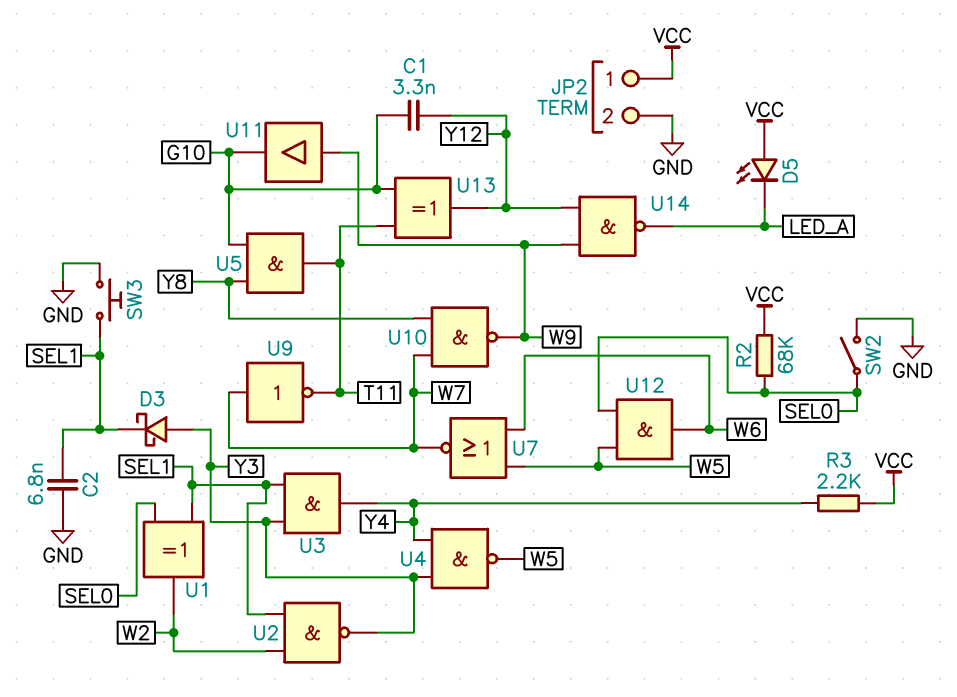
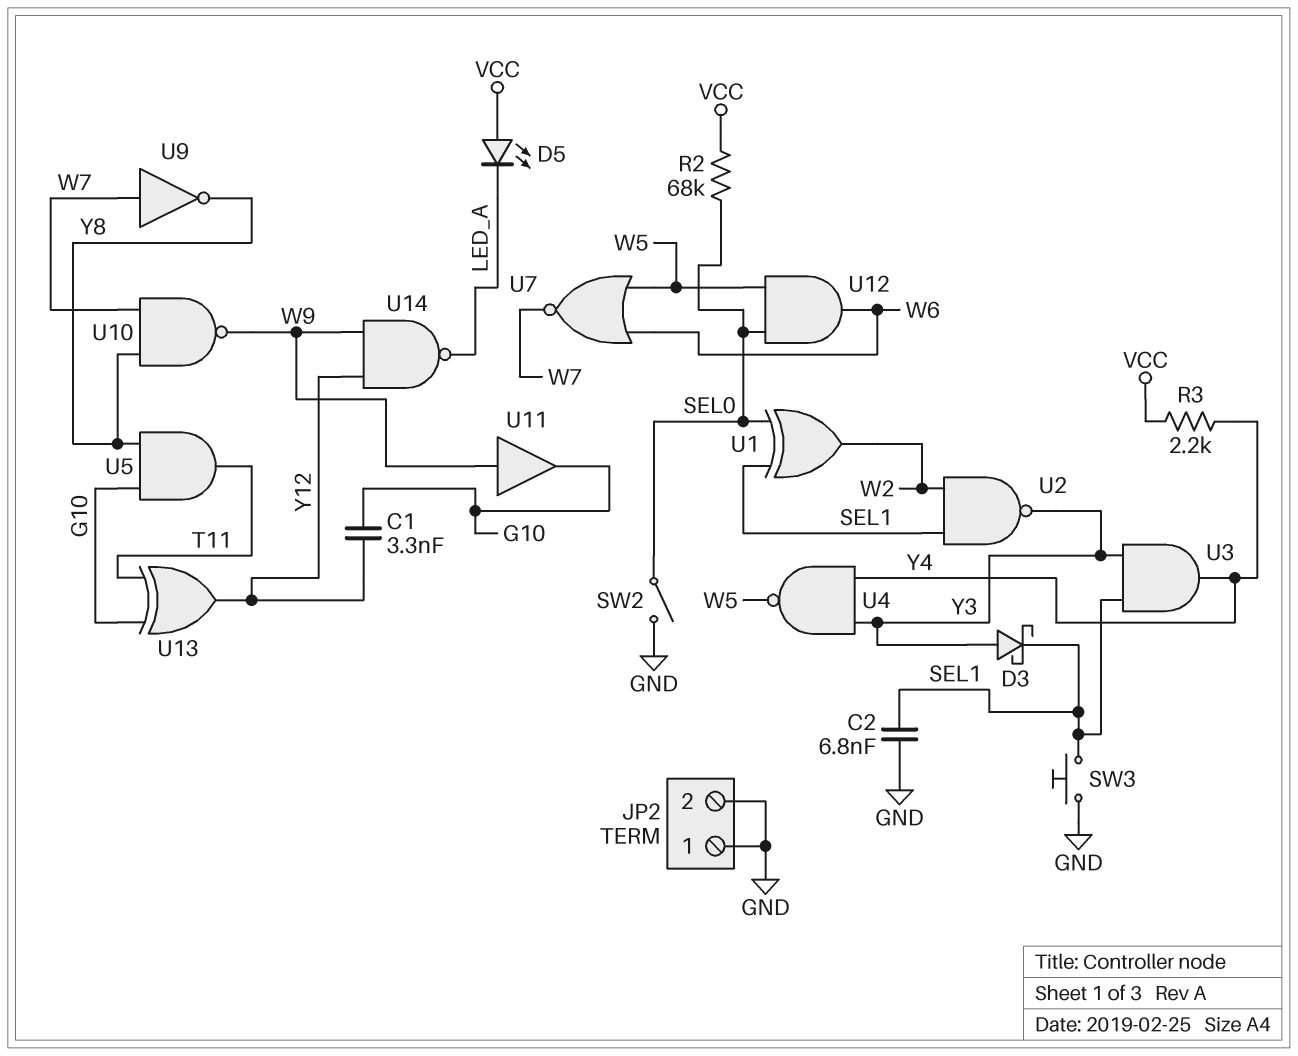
JP2 pin 1: VCC -> GND
U9: NOT (in W7, out T11) -> NOT (in W7, out Y8)

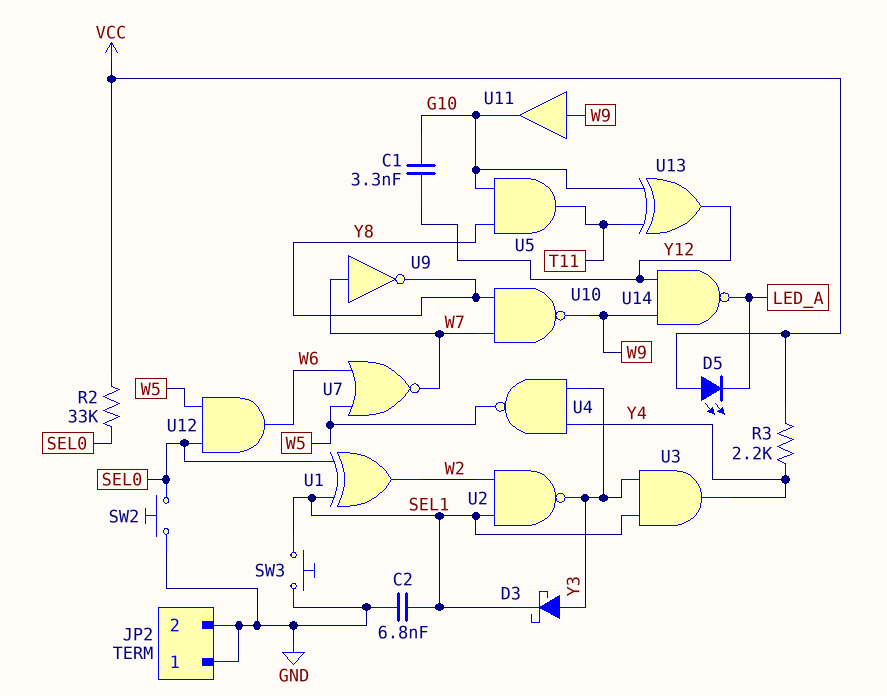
R2: 68k (SEL0, VCC) -> 33k (SEL0, VCC)
SW2: switch (GND, SEL0) -> button (GND, SEL0)

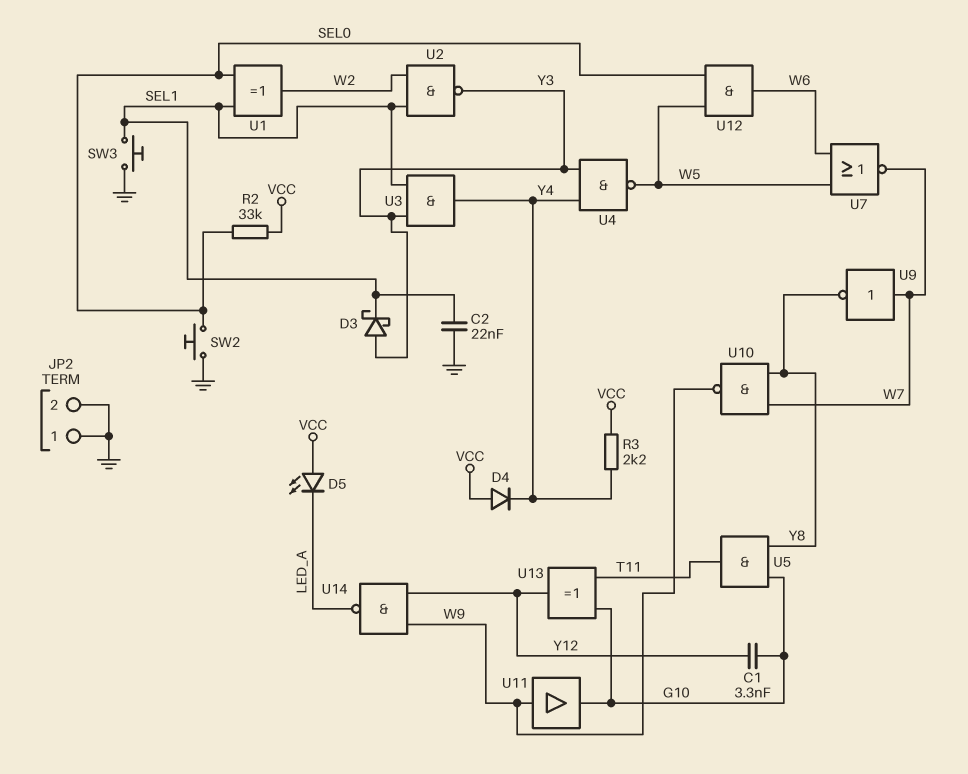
C2: 6.8nF (GND, SEL1) -> 22nF (GND, SEL1)
D4: none -> diode (A VCC, K Y4)

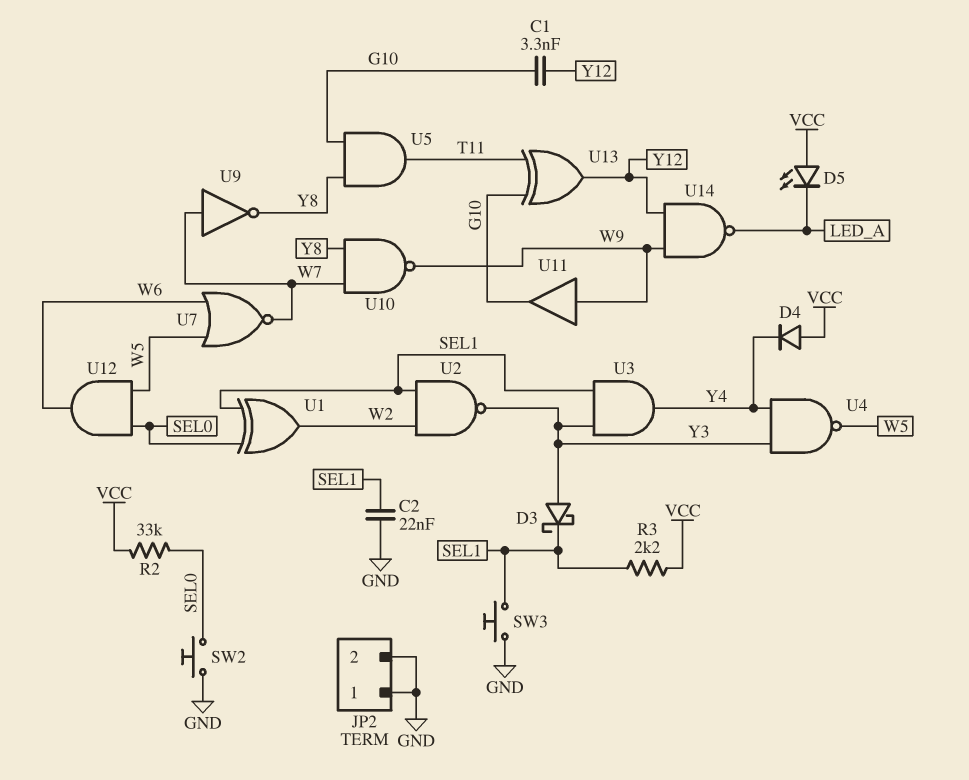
R3: 2.2k (VCC, Y4) -> 2.2k (SEL1, VCC)

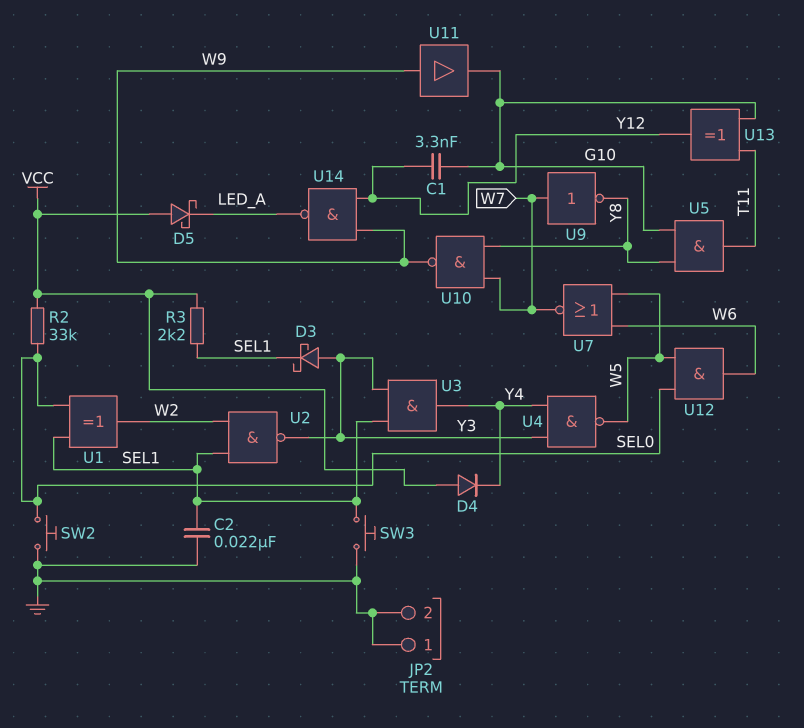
D5: LED (A VCC, K LED_A) -> schottky (A VCC, K LED_A)

